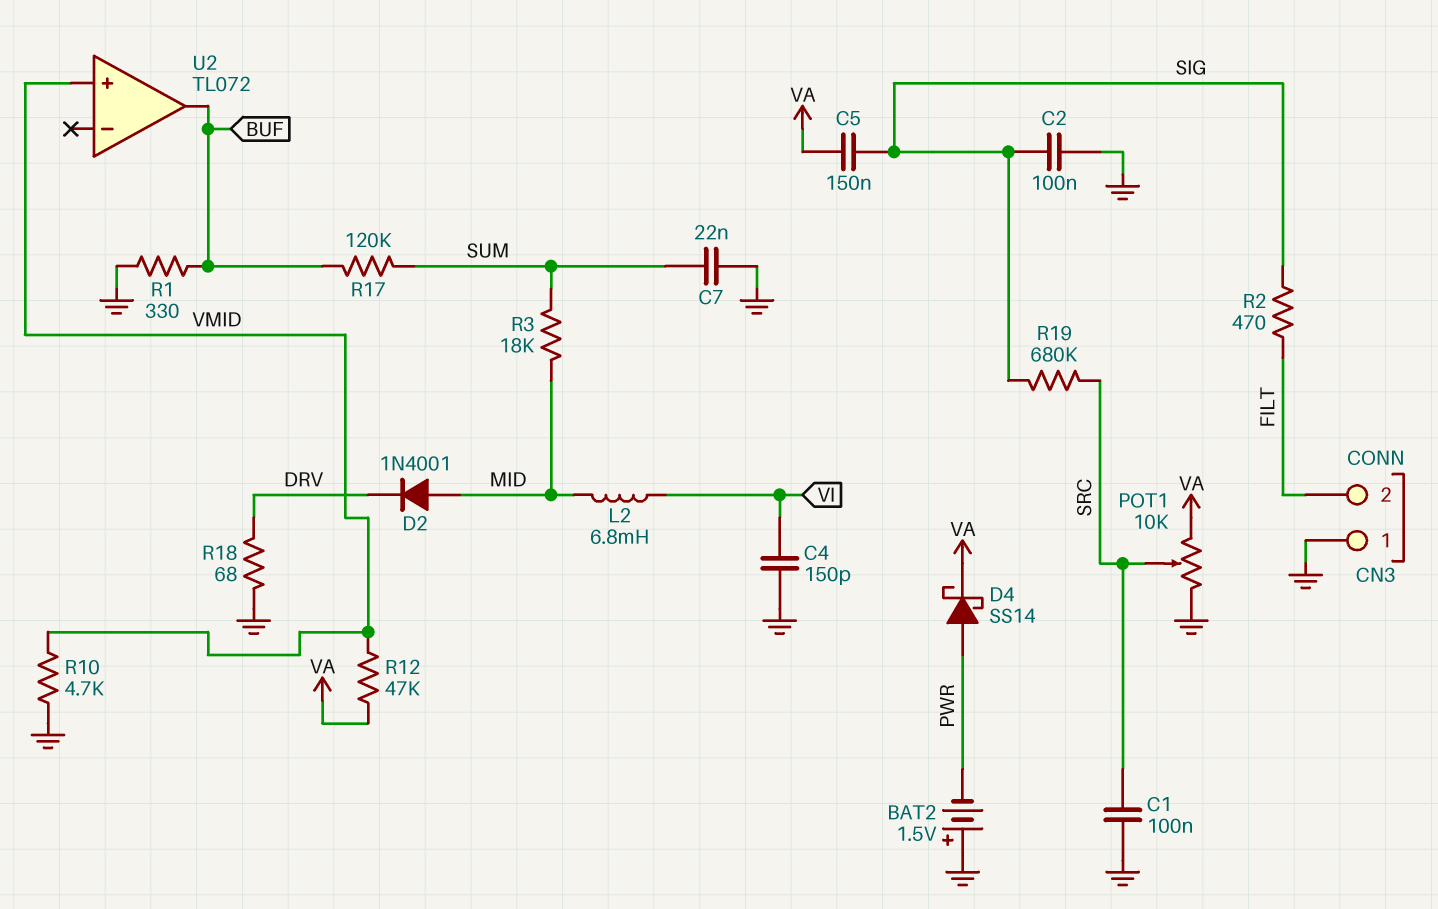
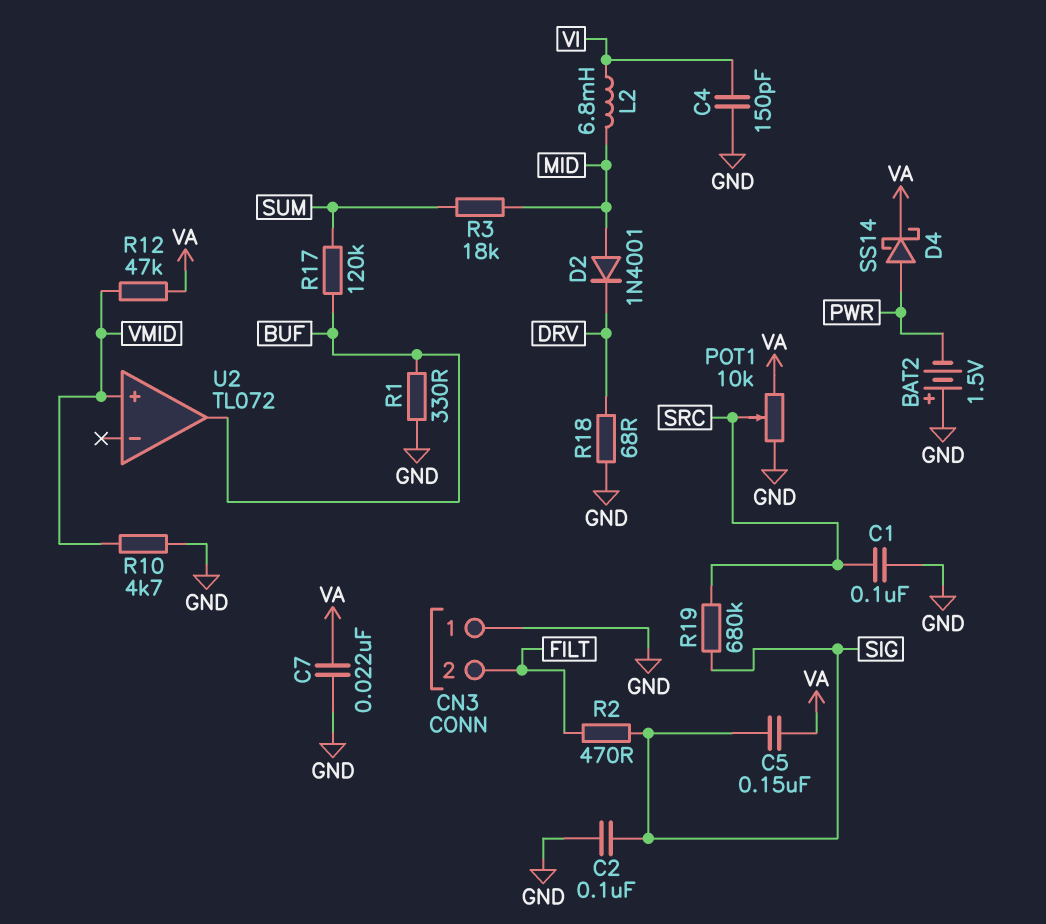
C7: 22nF (GND, SUM) -> 22nF (GND, VA)

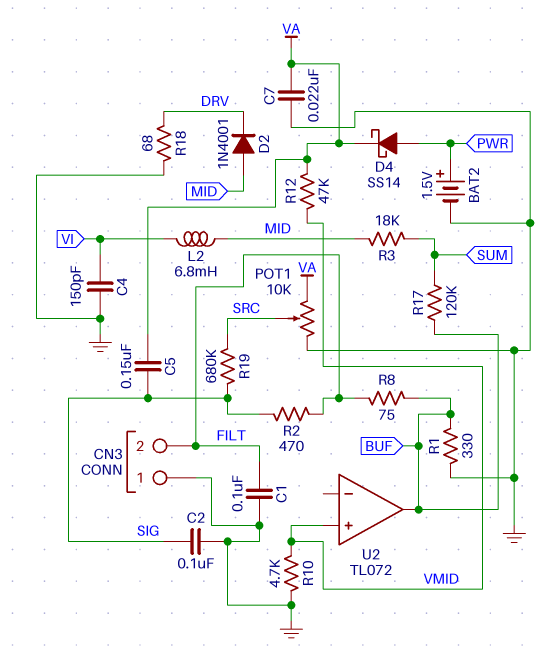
BAT2: 1.5V (plus GND, minus PWR) -> 1.5V (plus PWR, minus GND)
C1: 100nF (GND, SRC) -> 100nF (FILT, GND)
R8: none -> 75 (BUF, FILT)

